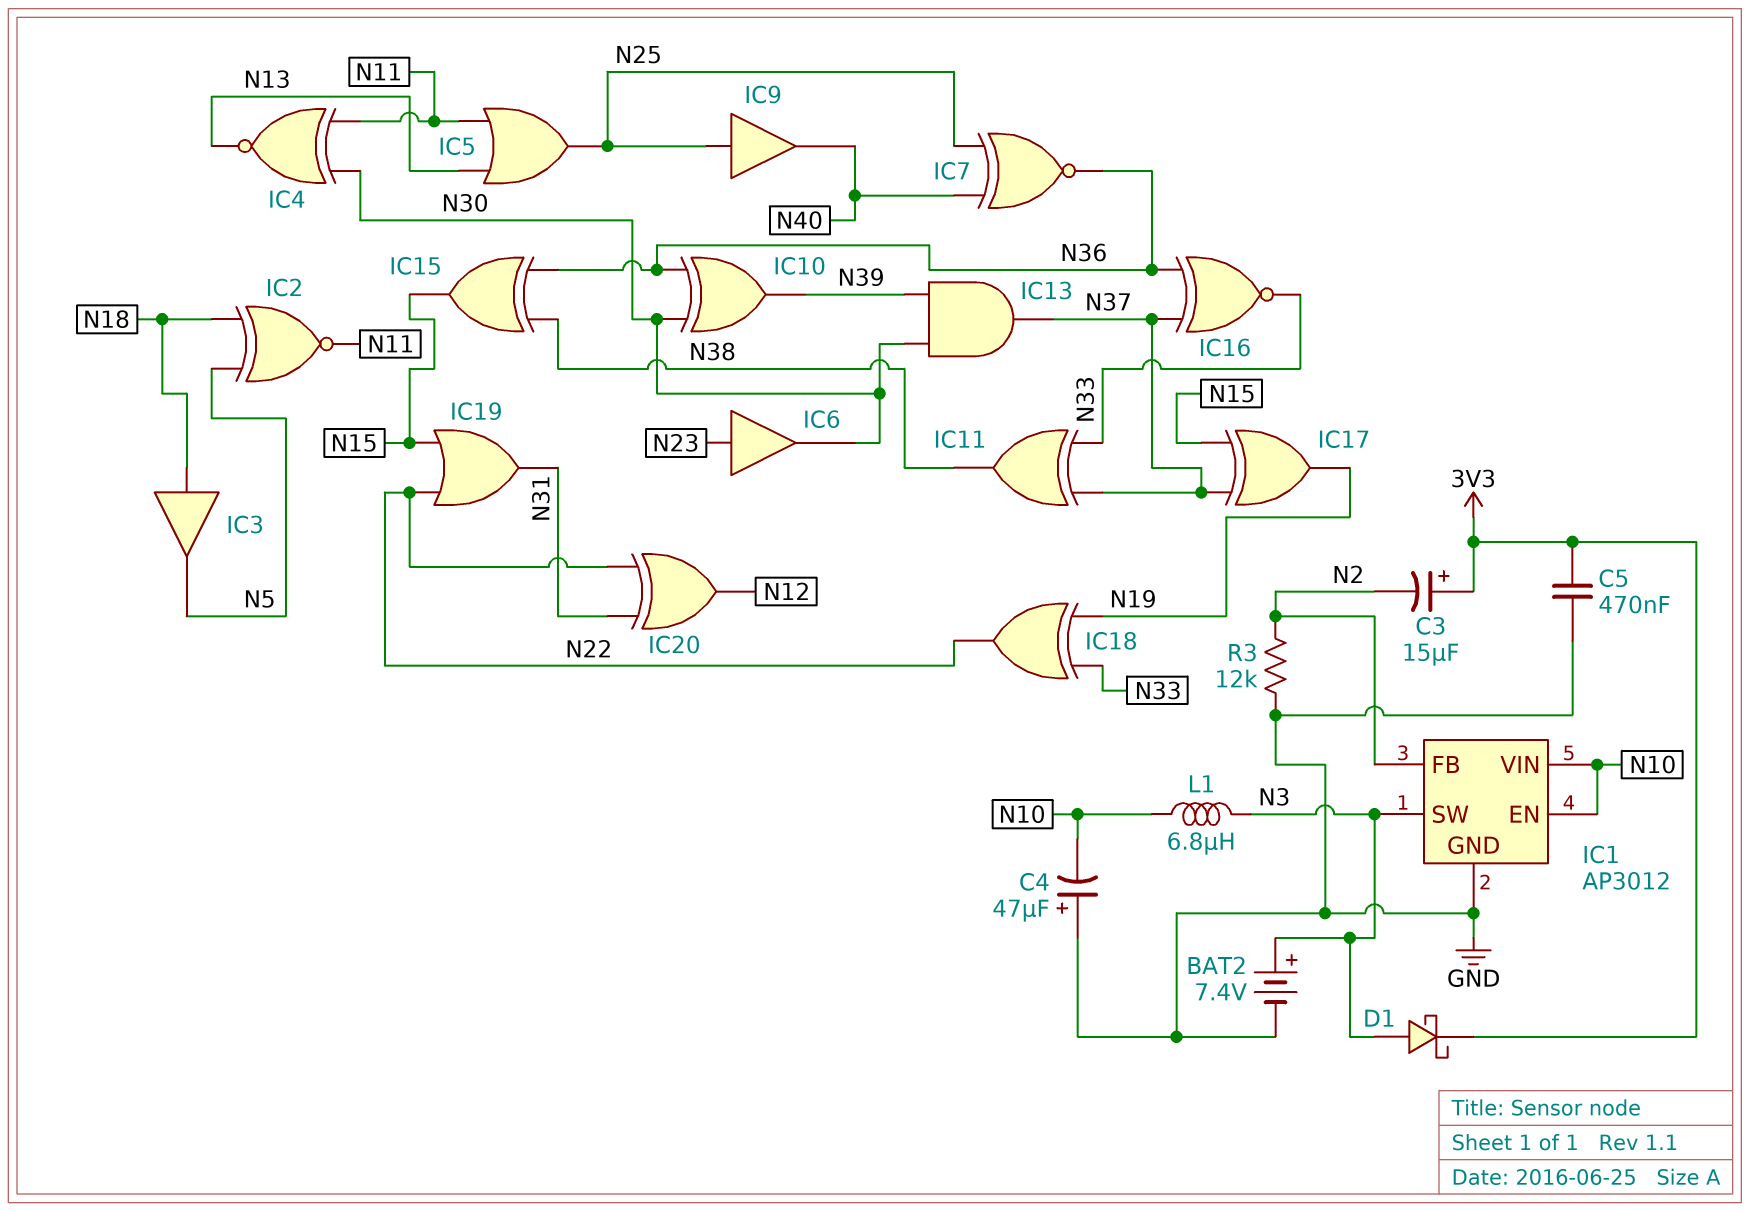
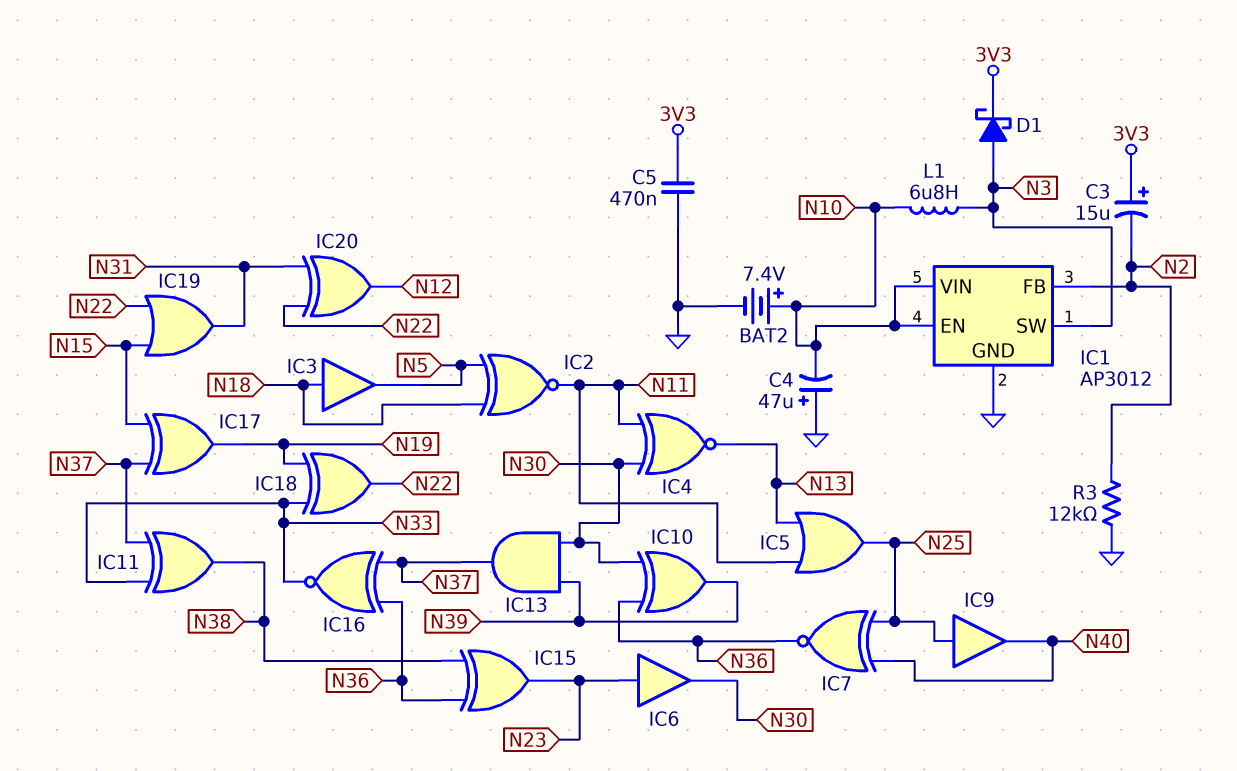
BAT2: 7.4V (plus N3, minus GND) -> 7.4V (plus N10, minus GND)
IC15: XOR (in N36, in N38, out N15) -> XOR (in N36, in N38, out N23)

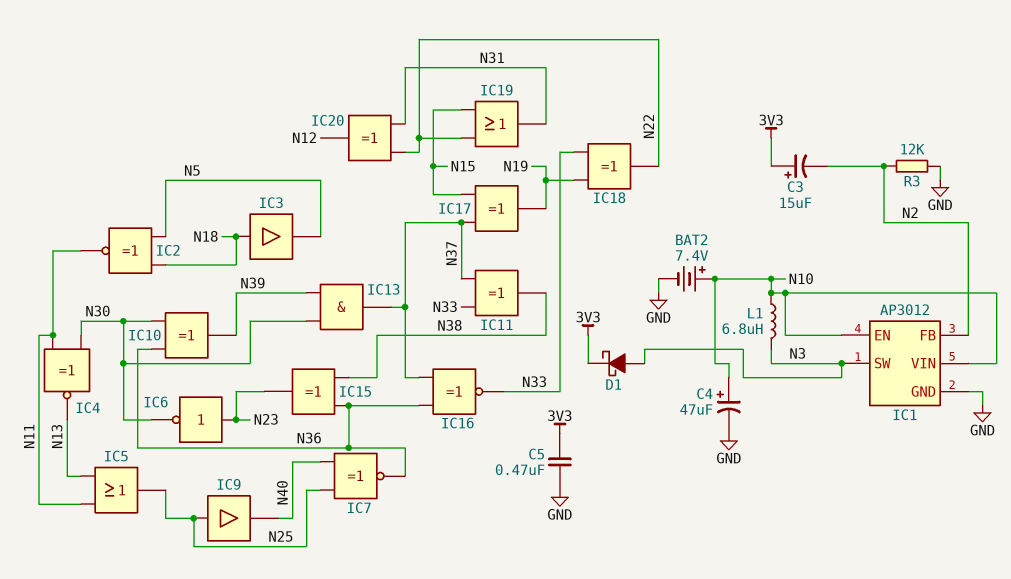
C4: 47uF (plus GND, minus N10) -> 47uF (plus N10, minus GND)
IC6: buffer (in N23, out N30) -> NOT (in N23, out N30)

